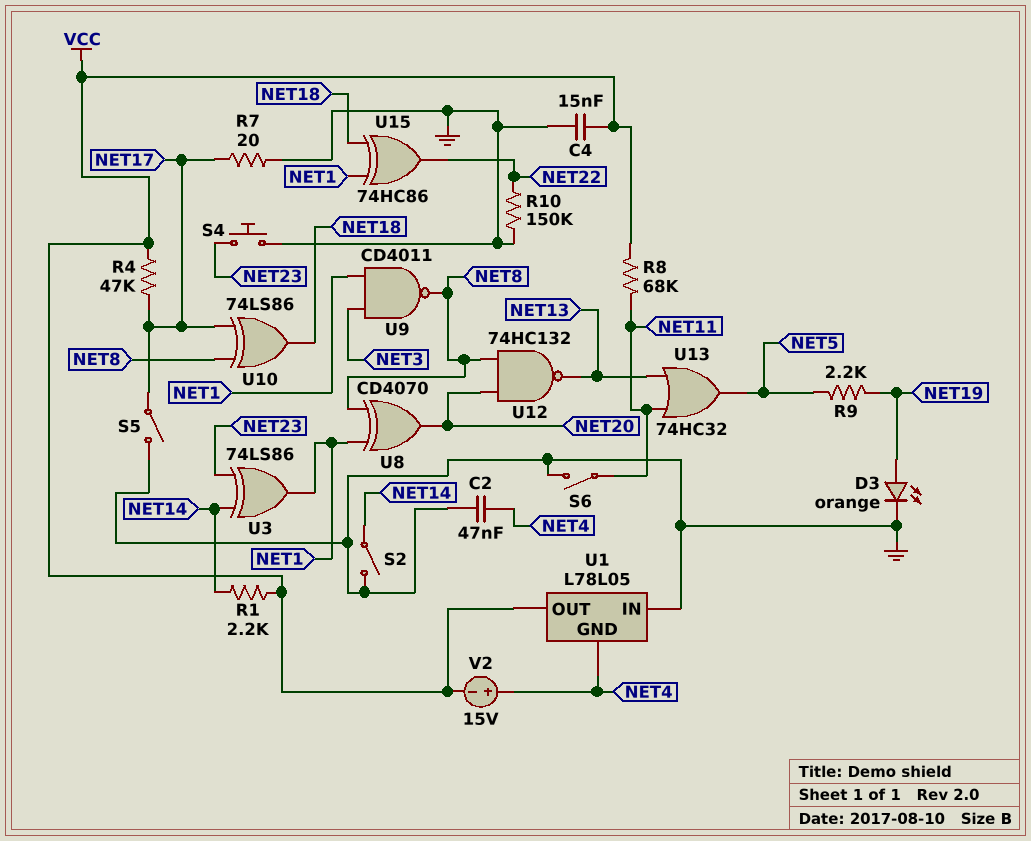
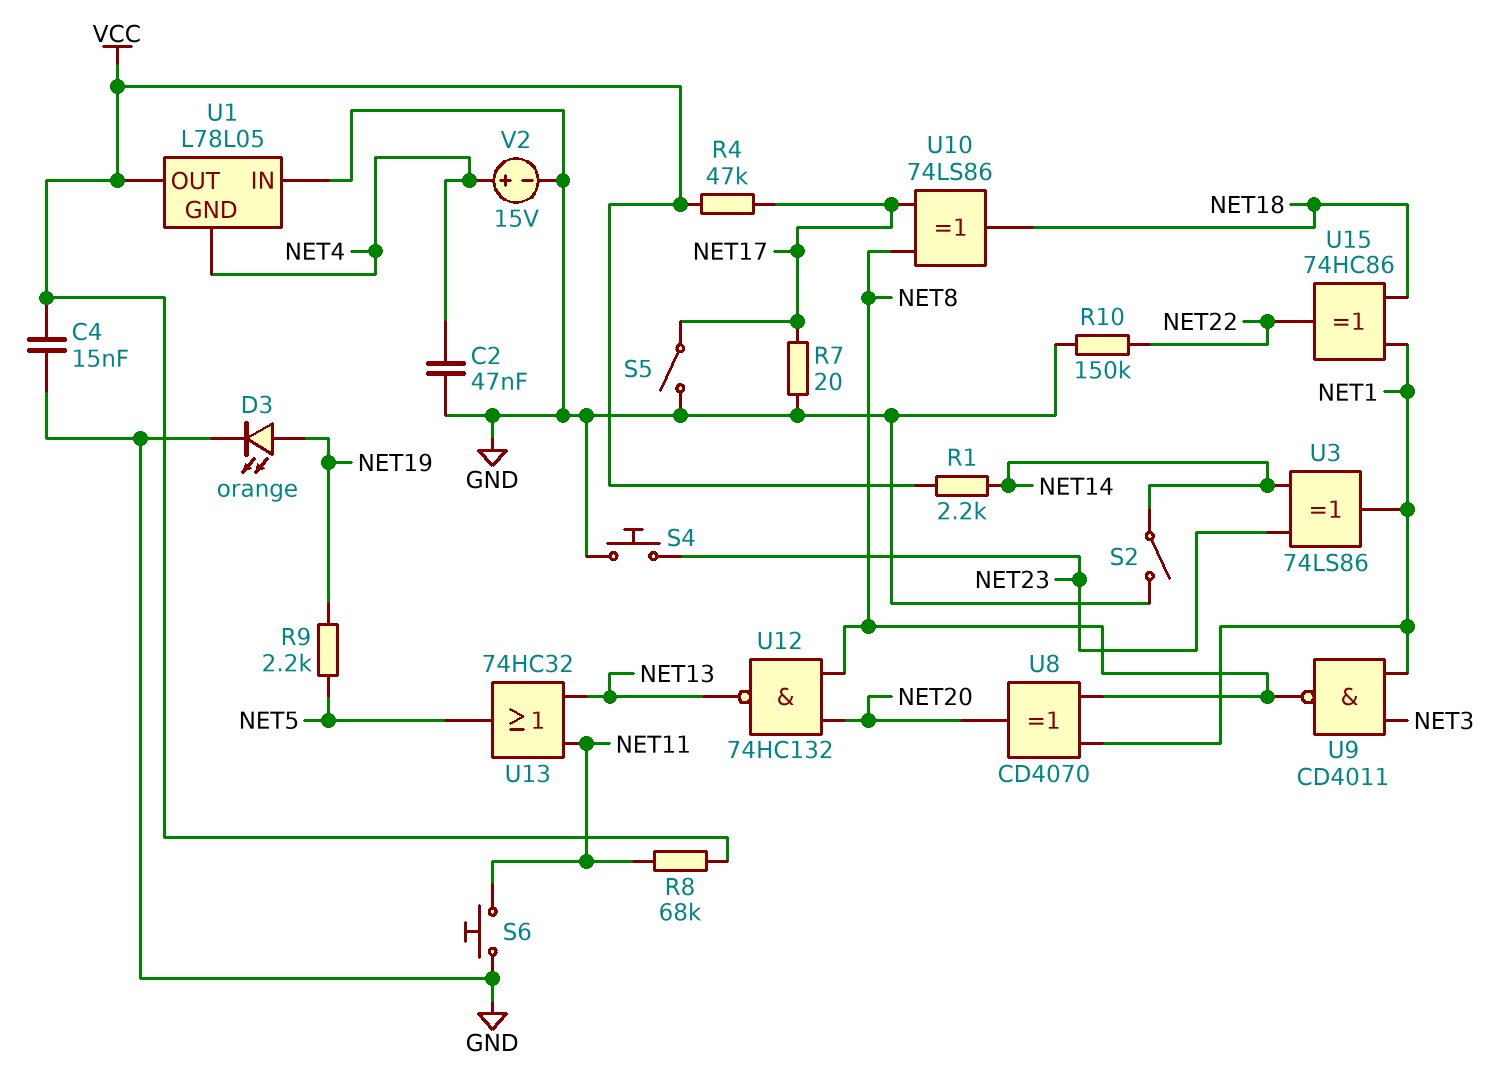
S6: switch (GND, NET11) -> button (GND, NET11)
V2: 15V (plus NET4, minus VCC) -> 15V (plus NET4, minus GND)

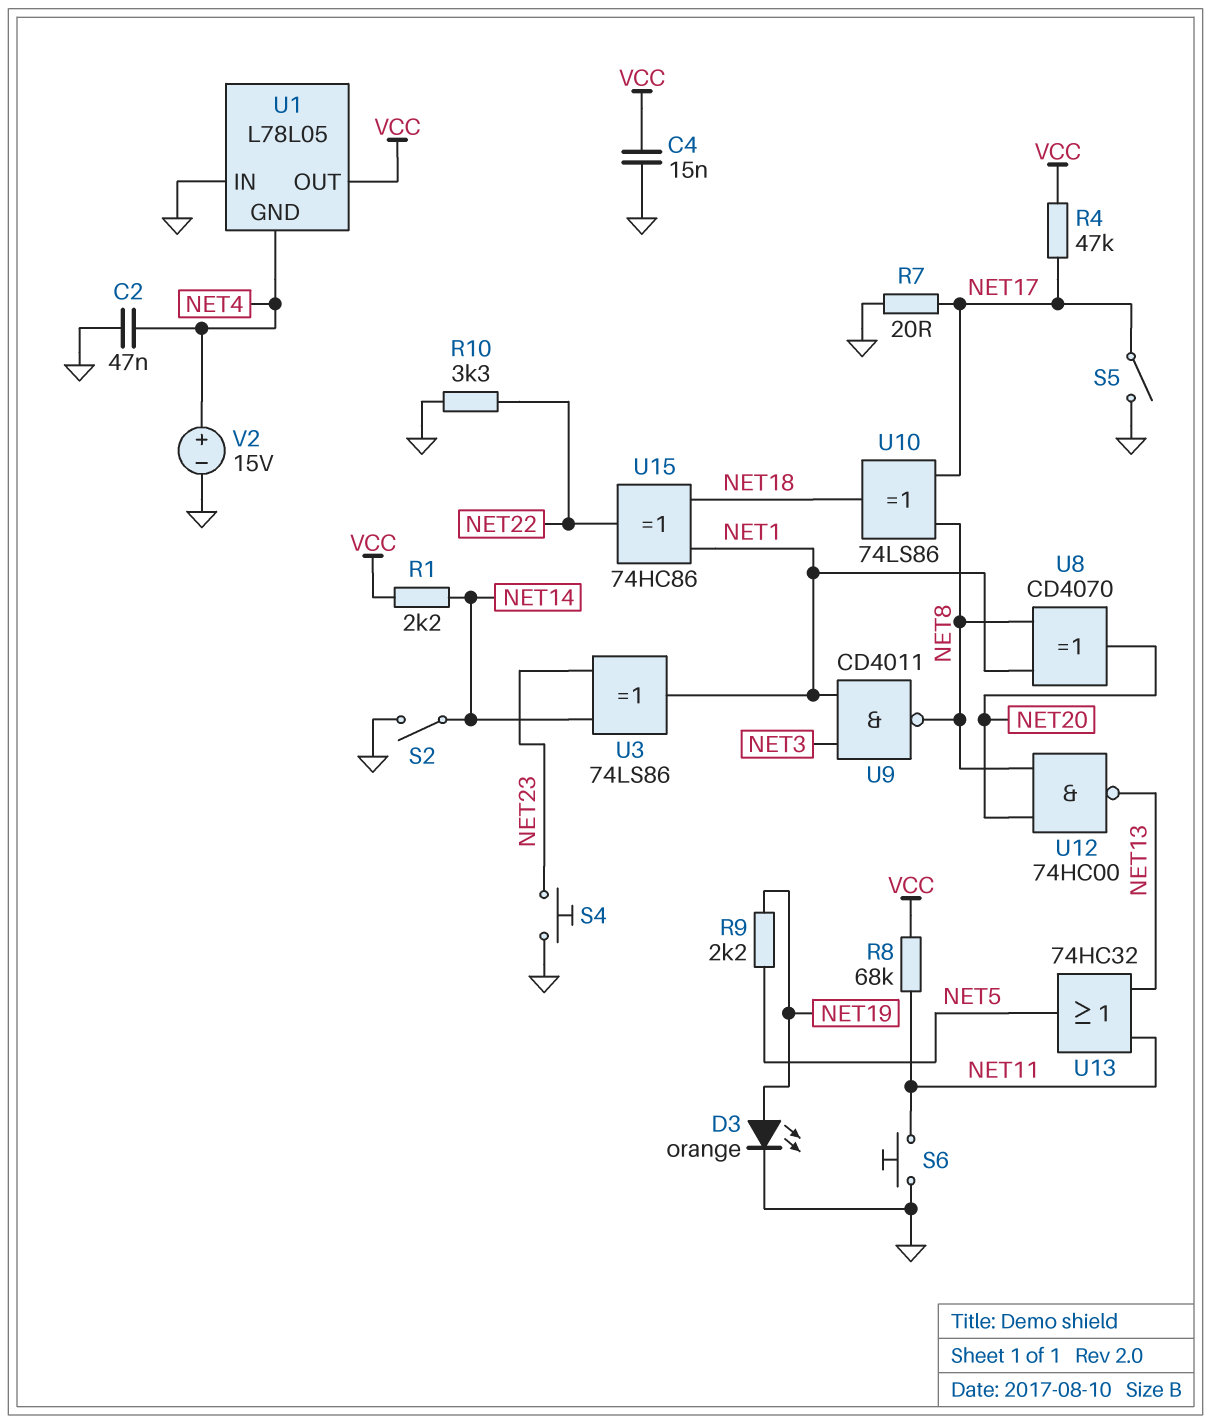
R10: 150k (GND, NET22) -> 3.3k (GND, NET22)
U12: NAND 74HC132 (in NET8, in NET20, out NET13) -> NAND 74HC00 (in NET8, in NET20, out NET13)

